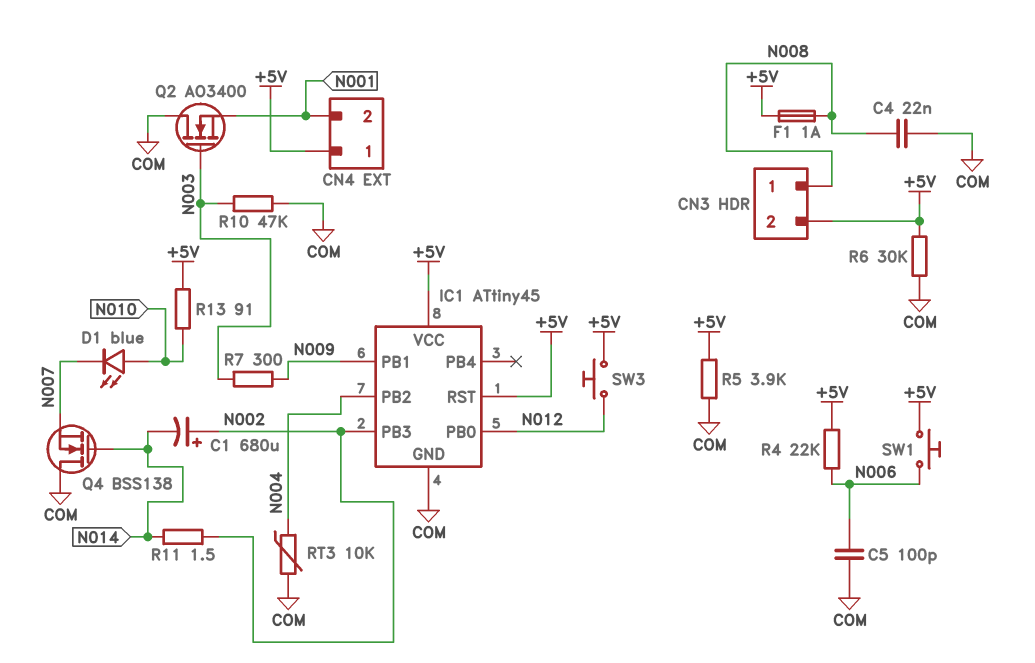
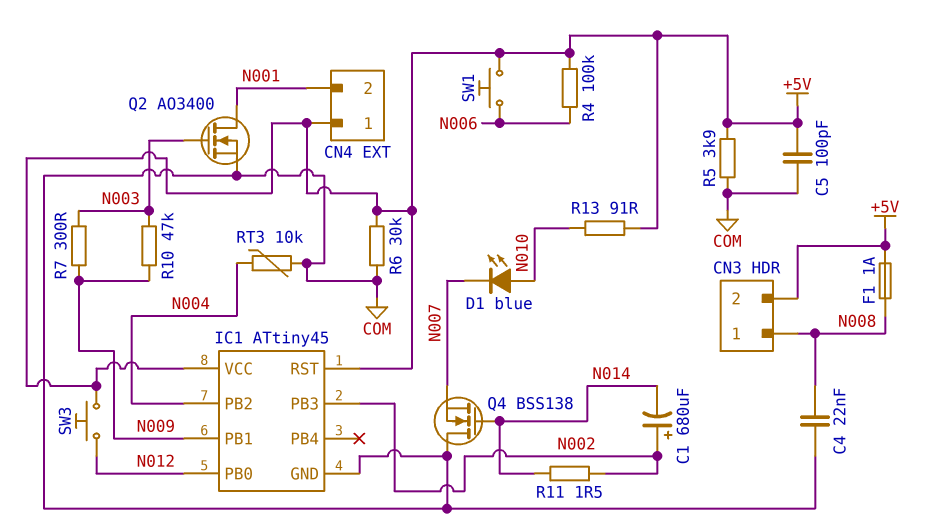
C5: 100pF (COM, N006) -> 100pF (+5V, COM)
Q2: NMOS AO3400 (G N003, D COM, S N001) -> NMOS AO3400 (G N003, D N001, S COM)
R4: 22k (+5V, N006) -> 100k (+5V, N006)
R10: 47k (COM, N003) -> 47k (N003, N009)

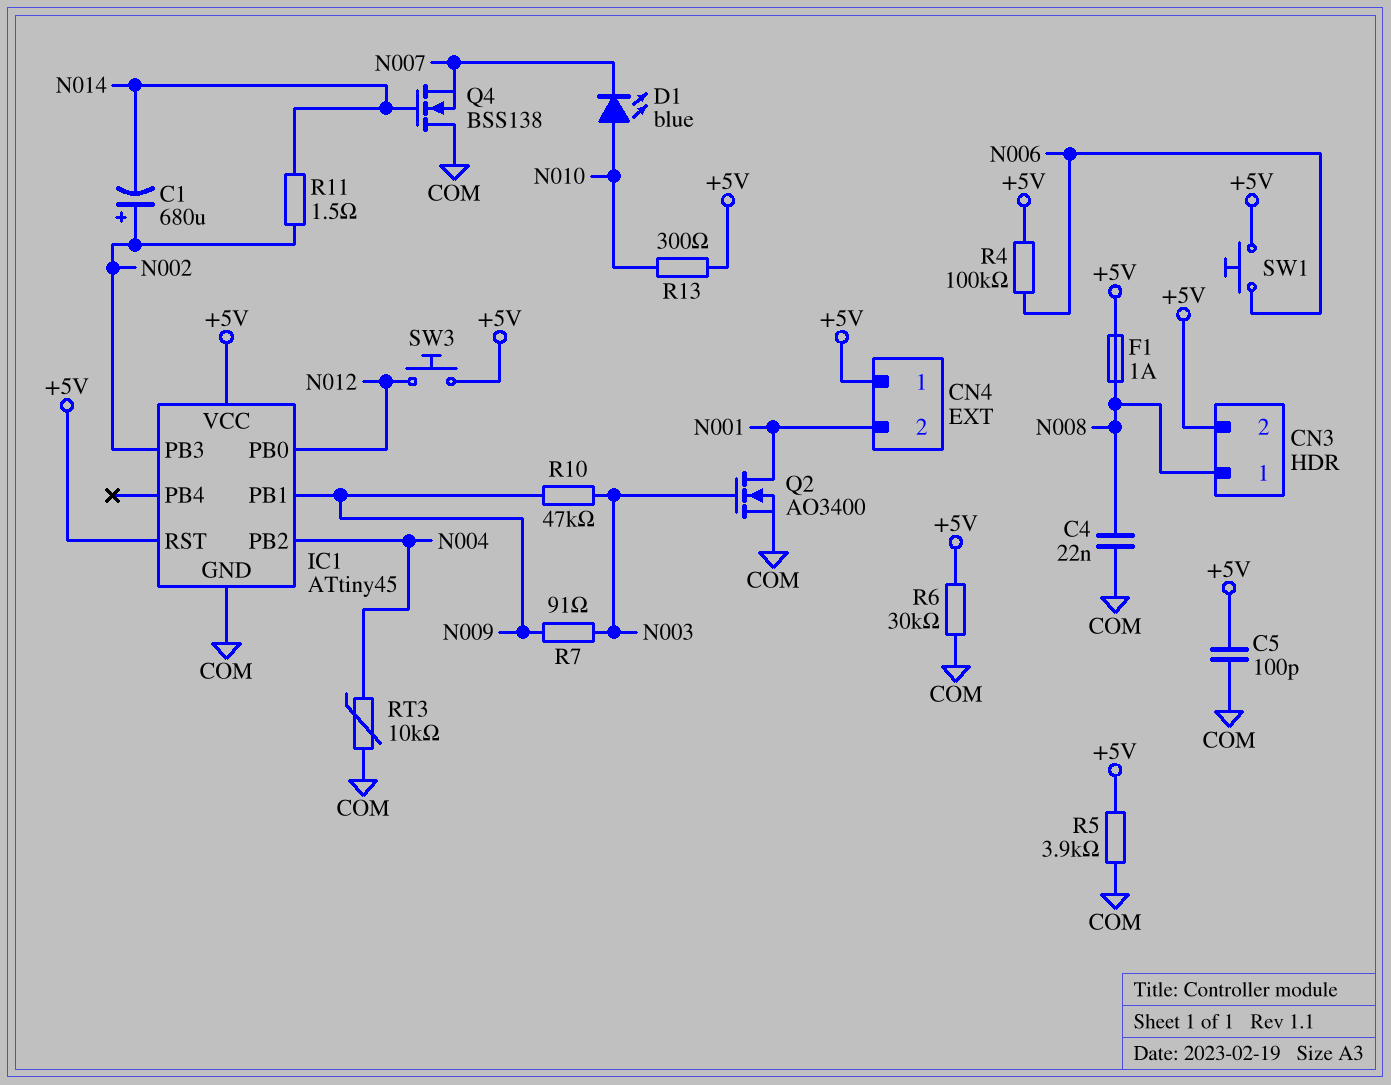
R7: 300 (N003, N009) -> 91 (N003, N009)
R13: 91 (+5V, N010) -> 300 (+5V, N010)

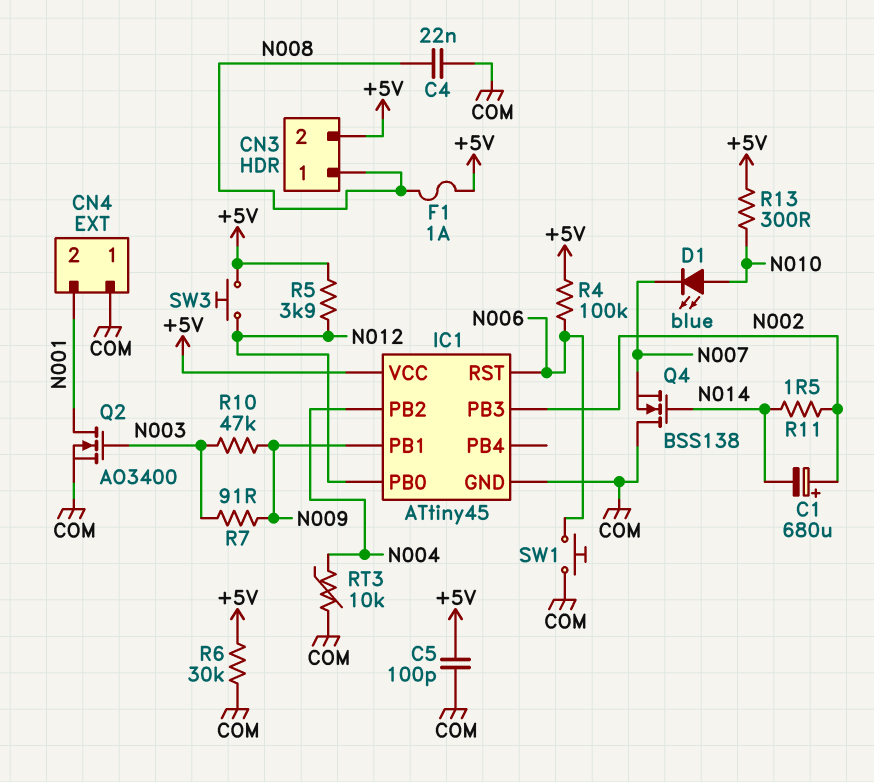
CN4 pin 1: +5V -> COM
IC1 pin RST: +5V -> N006
R5: 3.9k (+5V, COM) -> 3.9k (+5V, N012)
SW1: button (+5V, N006) -> button (COM, N006)

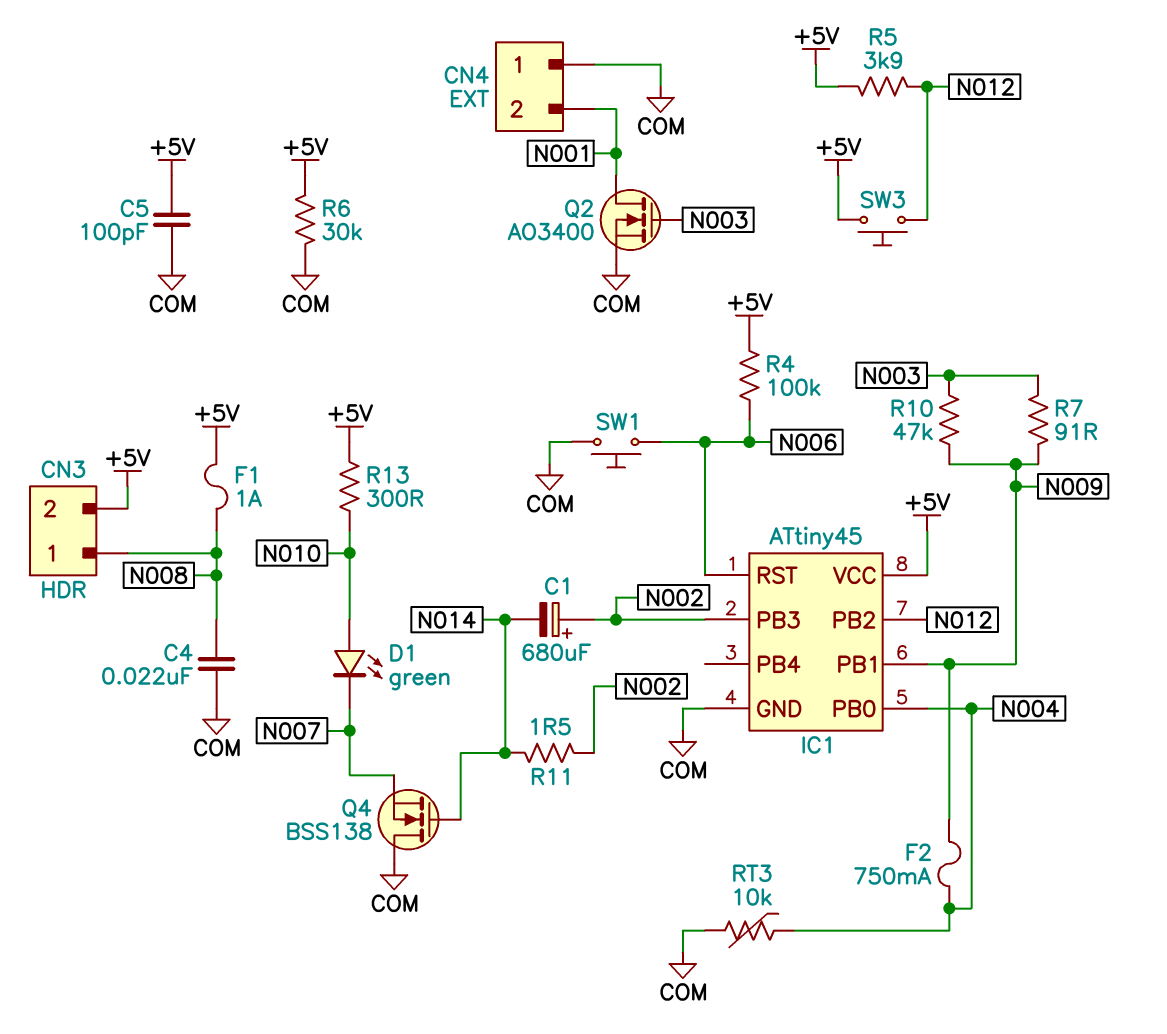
D1: LED blue (A N010, K N007) -> LED green (A N010, K N007)
F2: none -> 750mA (N004, N009)
IC1 pin PB0: N012 -> N004
IC1 pin PB2: N004 -> N012

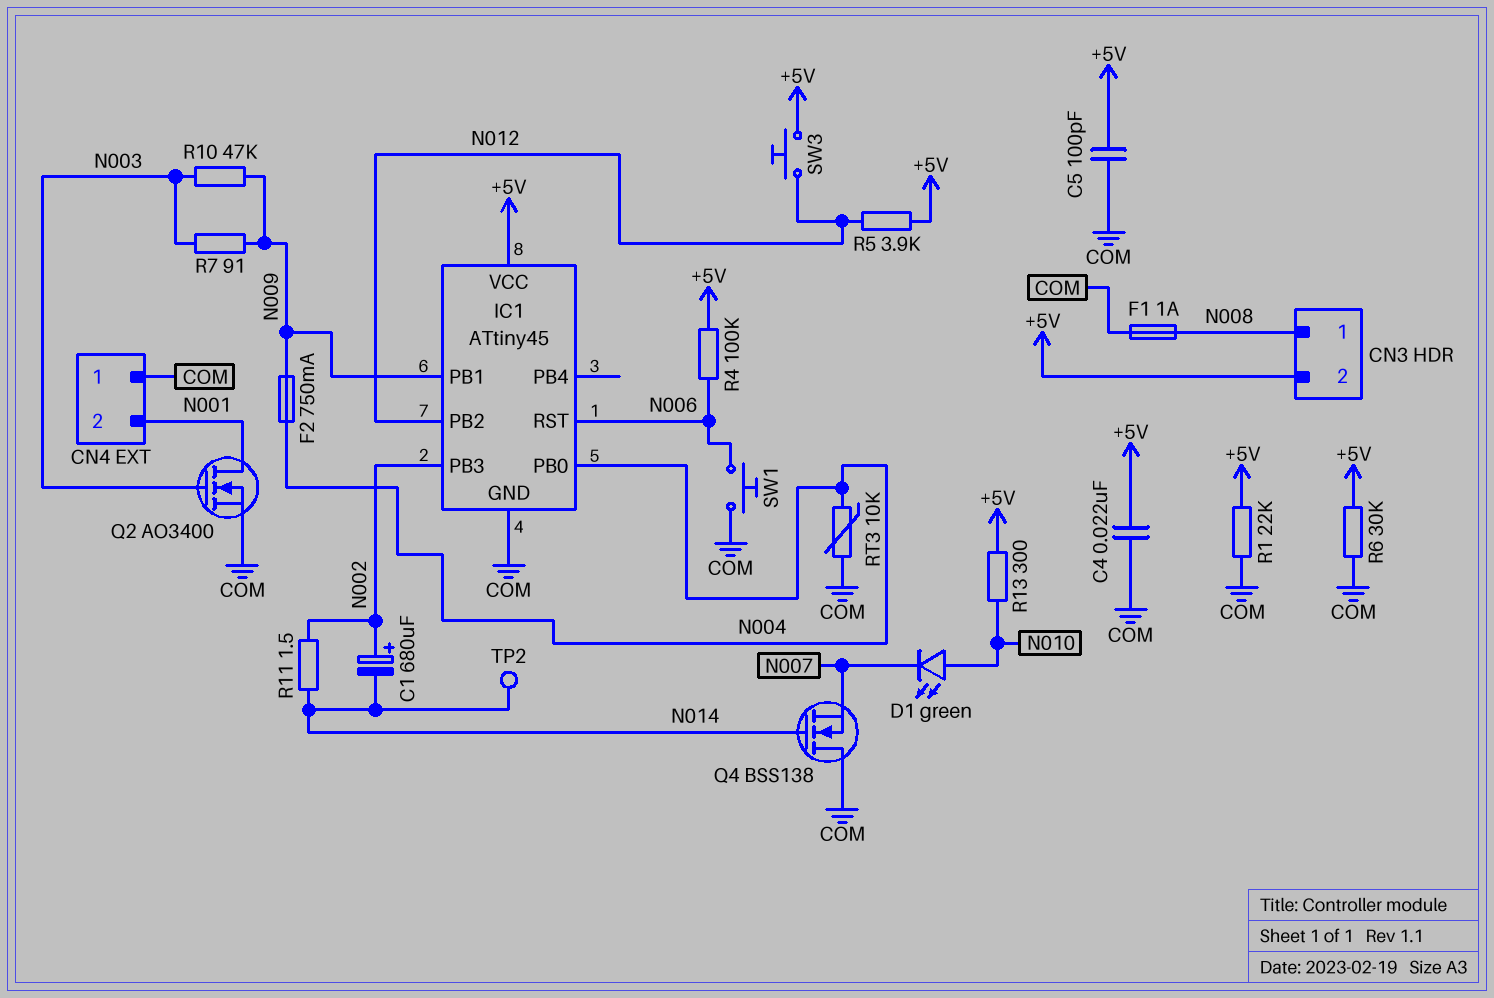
C4: 22nF (COM, N008) -> 22nF (+5V, COM)
F1: 1A (+5V, N008) -> 1A (COM, N008)
R1: none -> 22k (+5V, COM)
TP2: none -> test point (N014)

